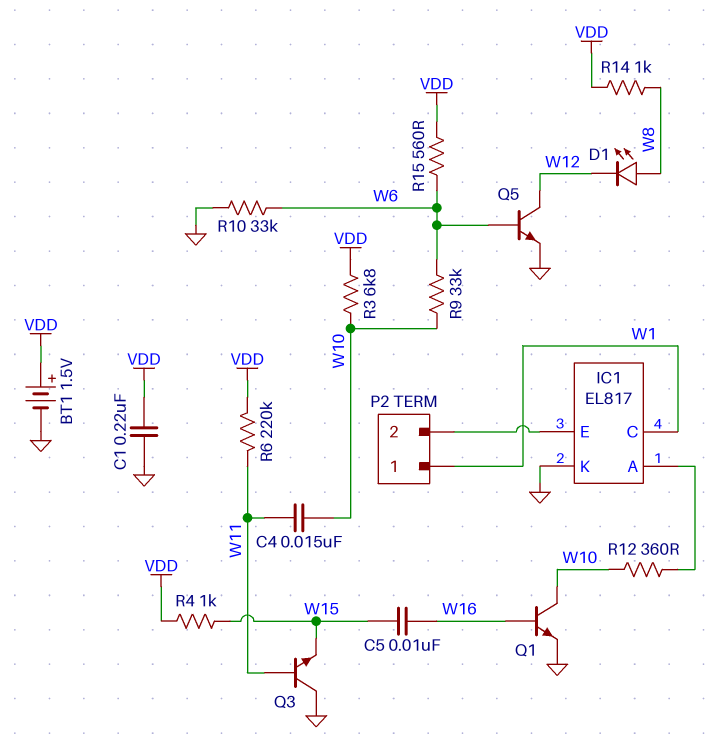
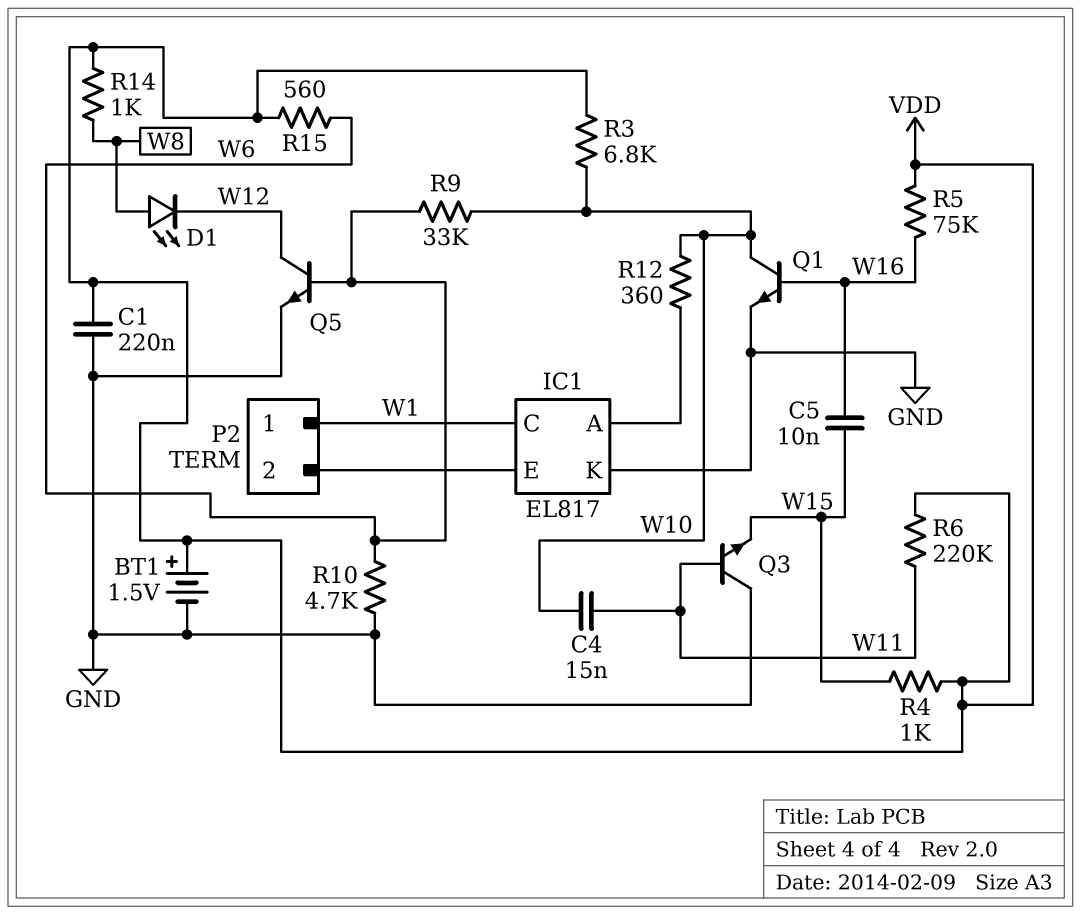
R5: none -> 75k (VDD, W16)
R10: 33k (GND, W6) -> 4.7k (GND, W6)

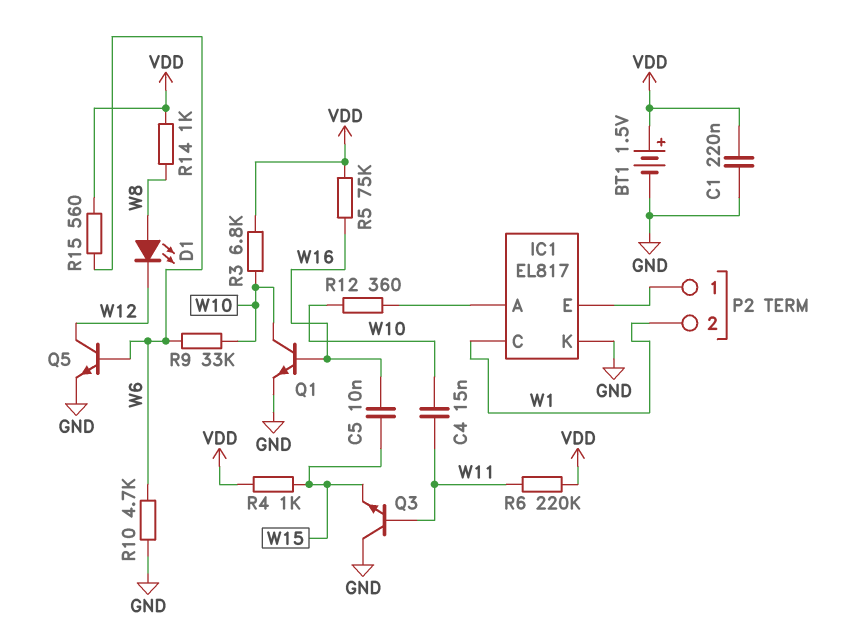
P2 pin 1: W1 -> IC1/E
P2 pin 2: IC1/E -> W1

